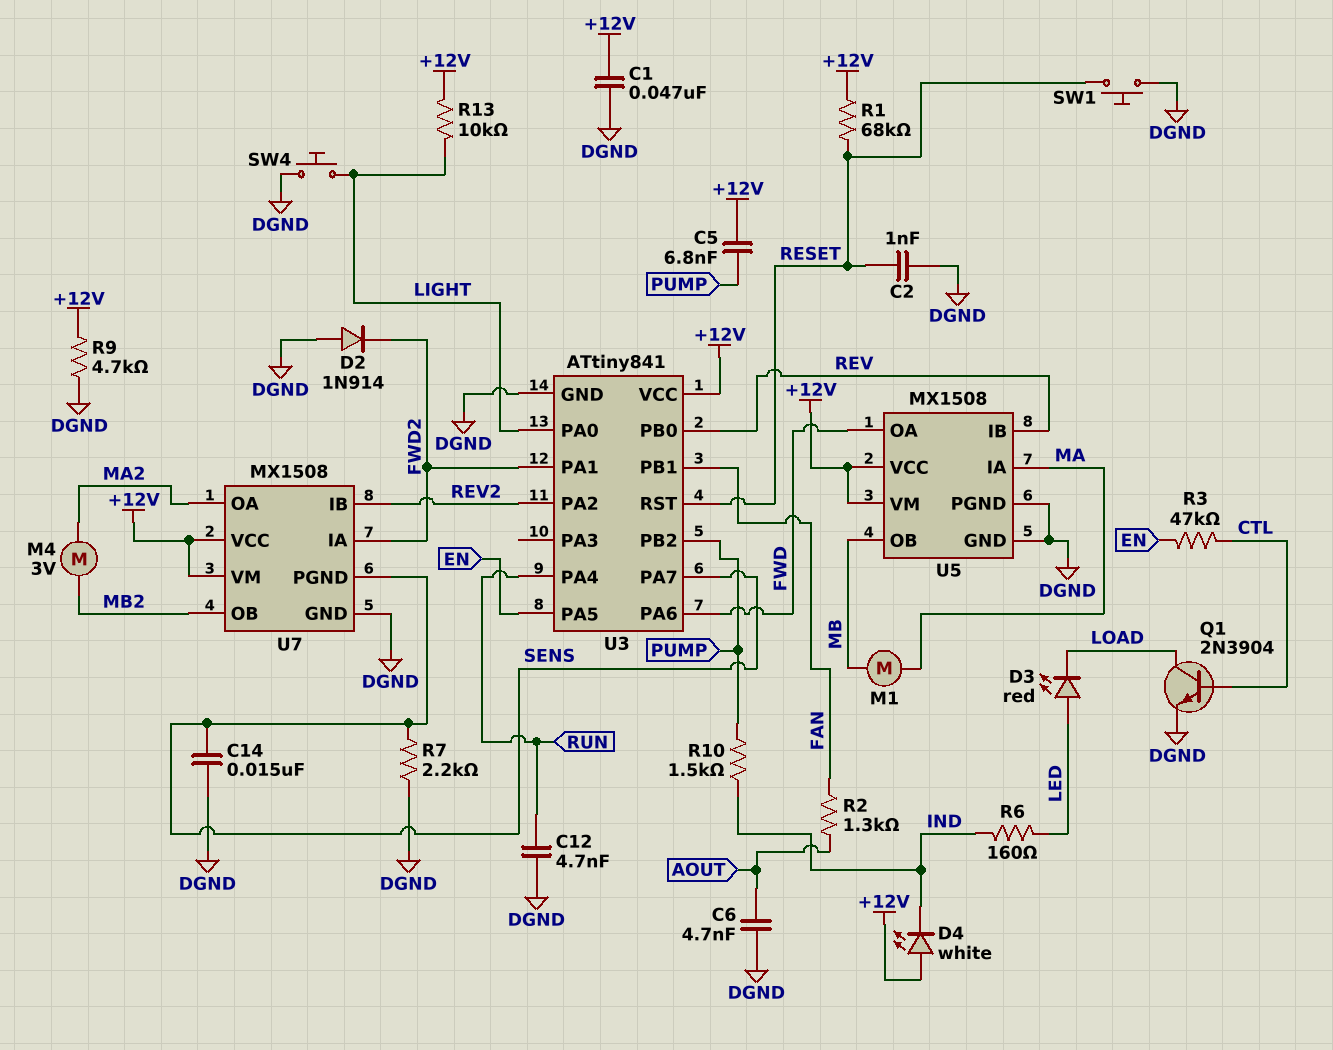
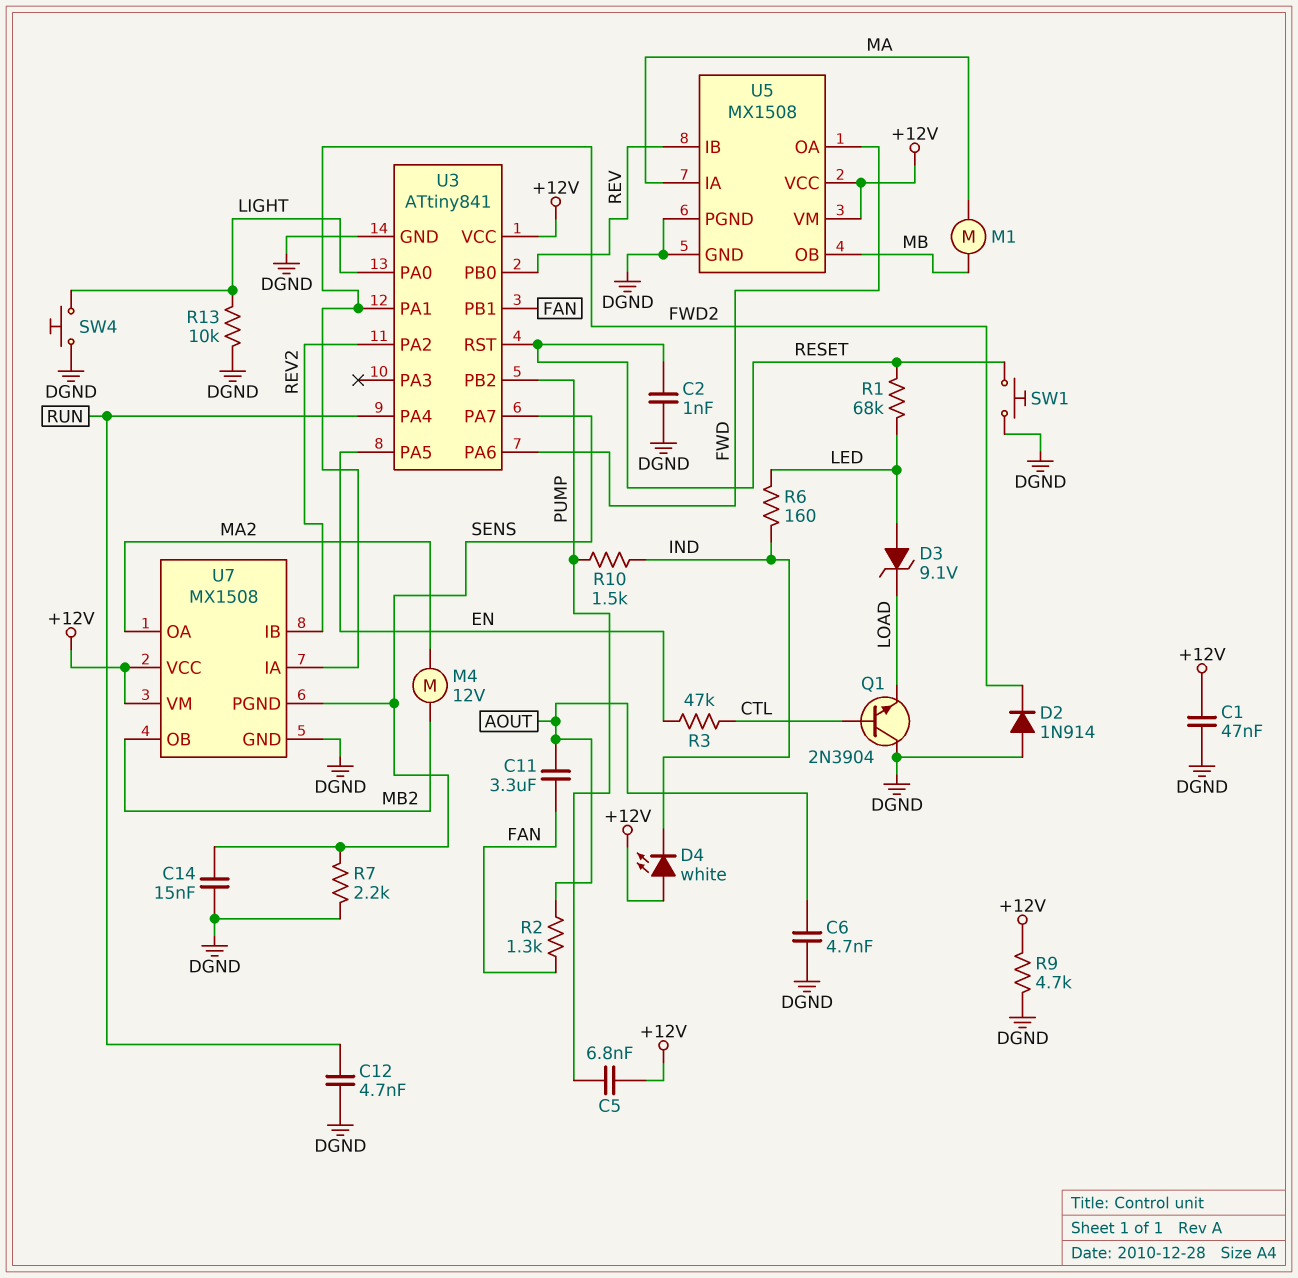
C11: none -> 3.3uF (AOUT, FAN)
D3: LED red (A LED, K LOAD) -> zener 9.1V (A LED, K LOAD)
M4: motor 3V (MA2, MB2) -> motor 12V (MA2, MB2)
Q1: NPN 2N3904 (B CTL, C LOAD, E DGND) -> NPN 2N3904 (B CTL, C DGND, E LOAD)
R1: 68k (+12V, RESET) -> 68k (LED, RESET)
R13: 10k (+12V, LIGHT) -> 10k (DGND, LIGHT)

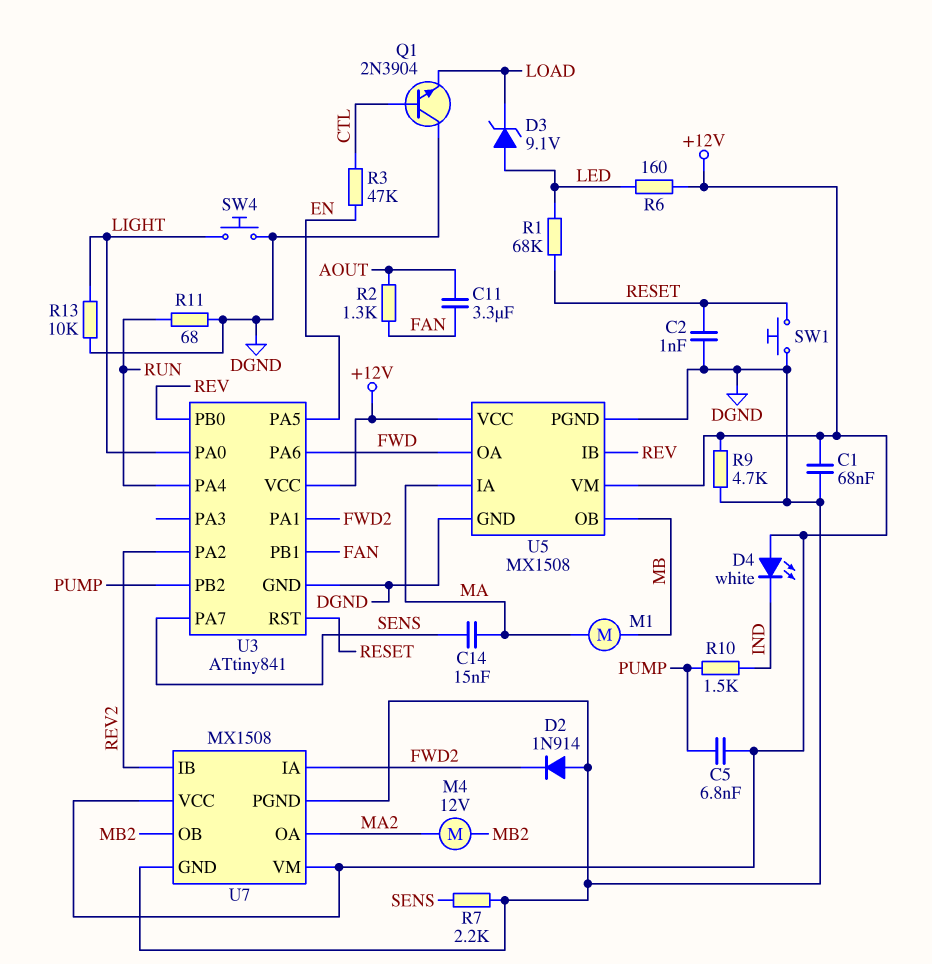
C1: 47nF (+12V, DGND) -> 68nF (+12V, DGND)
C6: 4.7nF (AOUT, DGND) -> none
C12: 4.7nF (DGND, RUN) -> none
C14: 15nF (DGND, SENS) -> 15nF (MA, SENS)
R6: 160 (IND, LED) -> 160 (+12V, LED)
R11: none -> 68 (DGND, RUN)
U7 pin PGND: SENS -> DGND

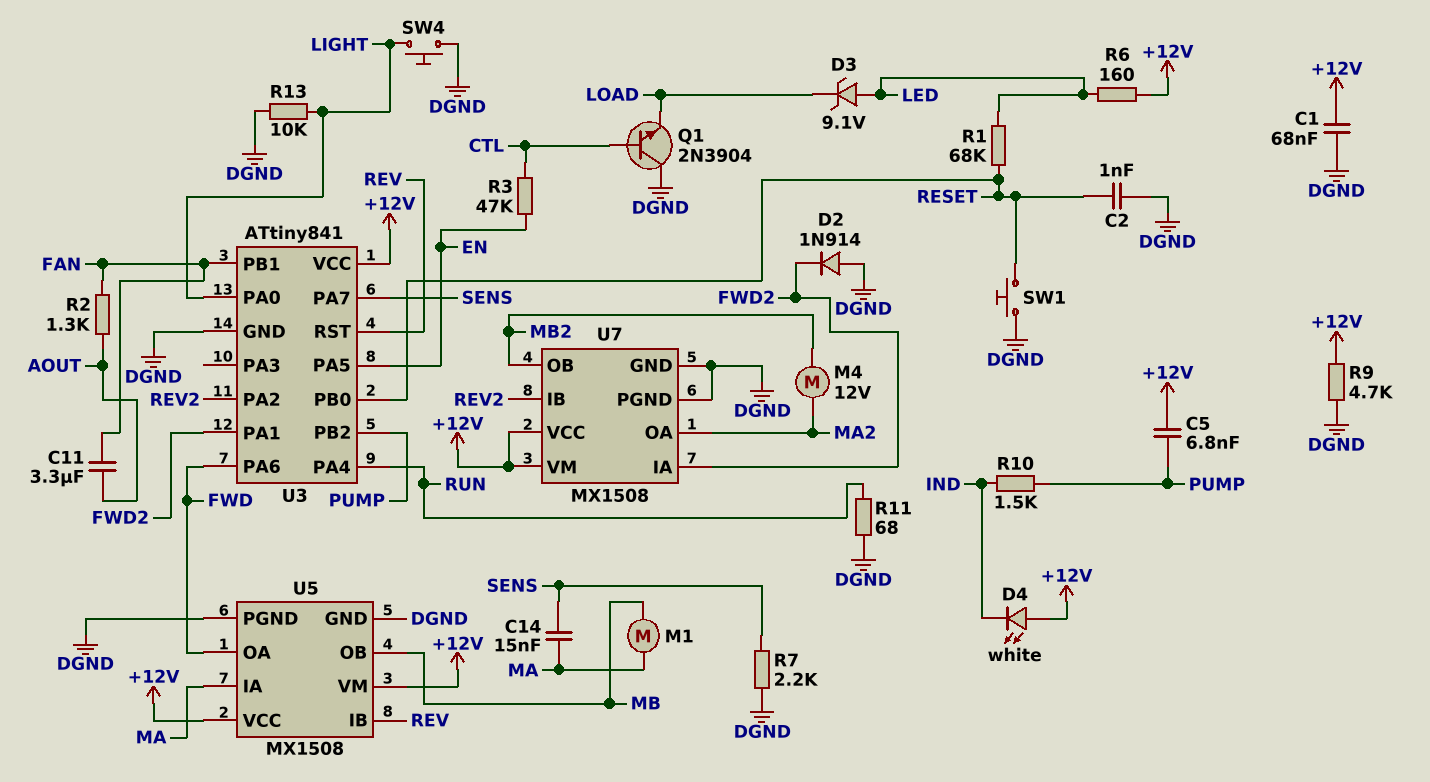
U3 pin PB0: REV -> RESET
U3 pin RST: RESET -> REV

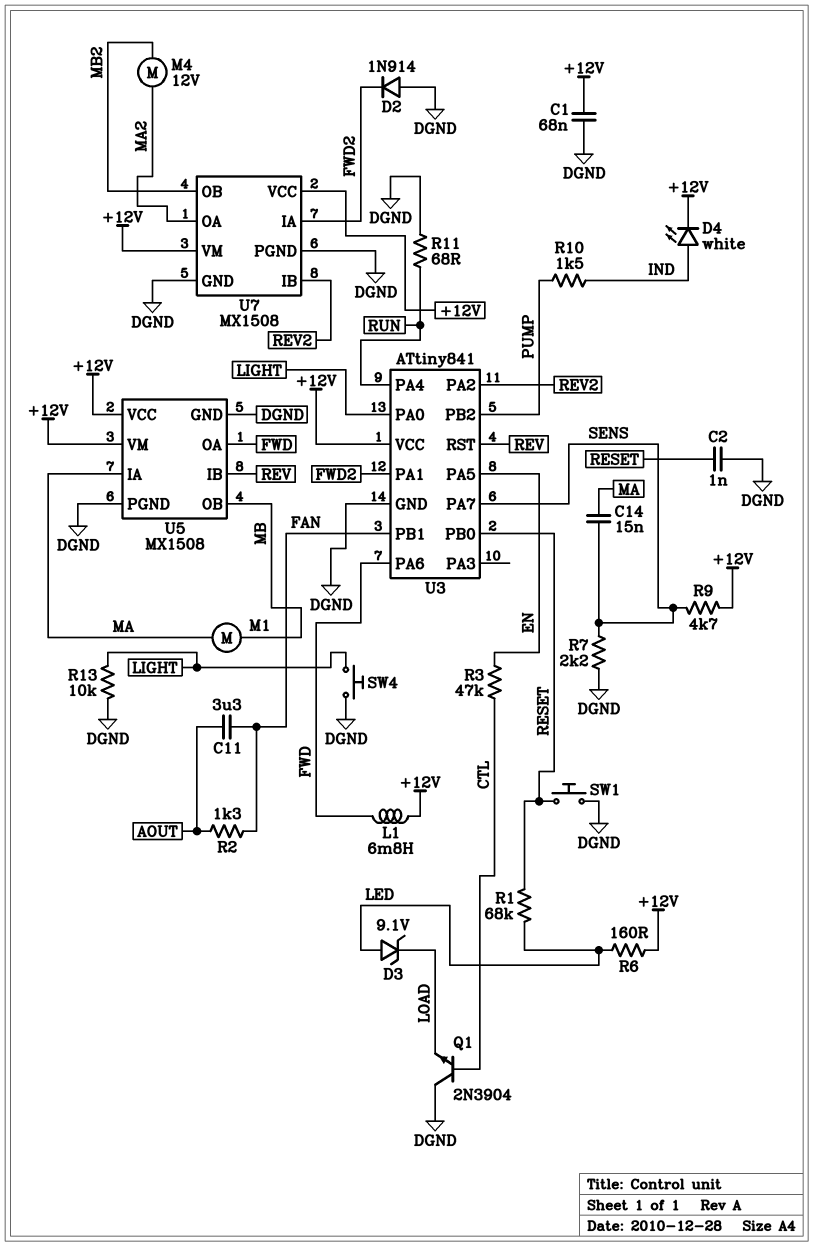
C5: 6.8nF (+12V, PUMP) -> none
D4: LED white (A +12V, K IND) -> LED white (A IND, K +12V)
L1: none -> 6.8mH (+12V, FWD)
R9: 4.7k (+12V, DGND) -> 4.7k (+12V, SENS)

